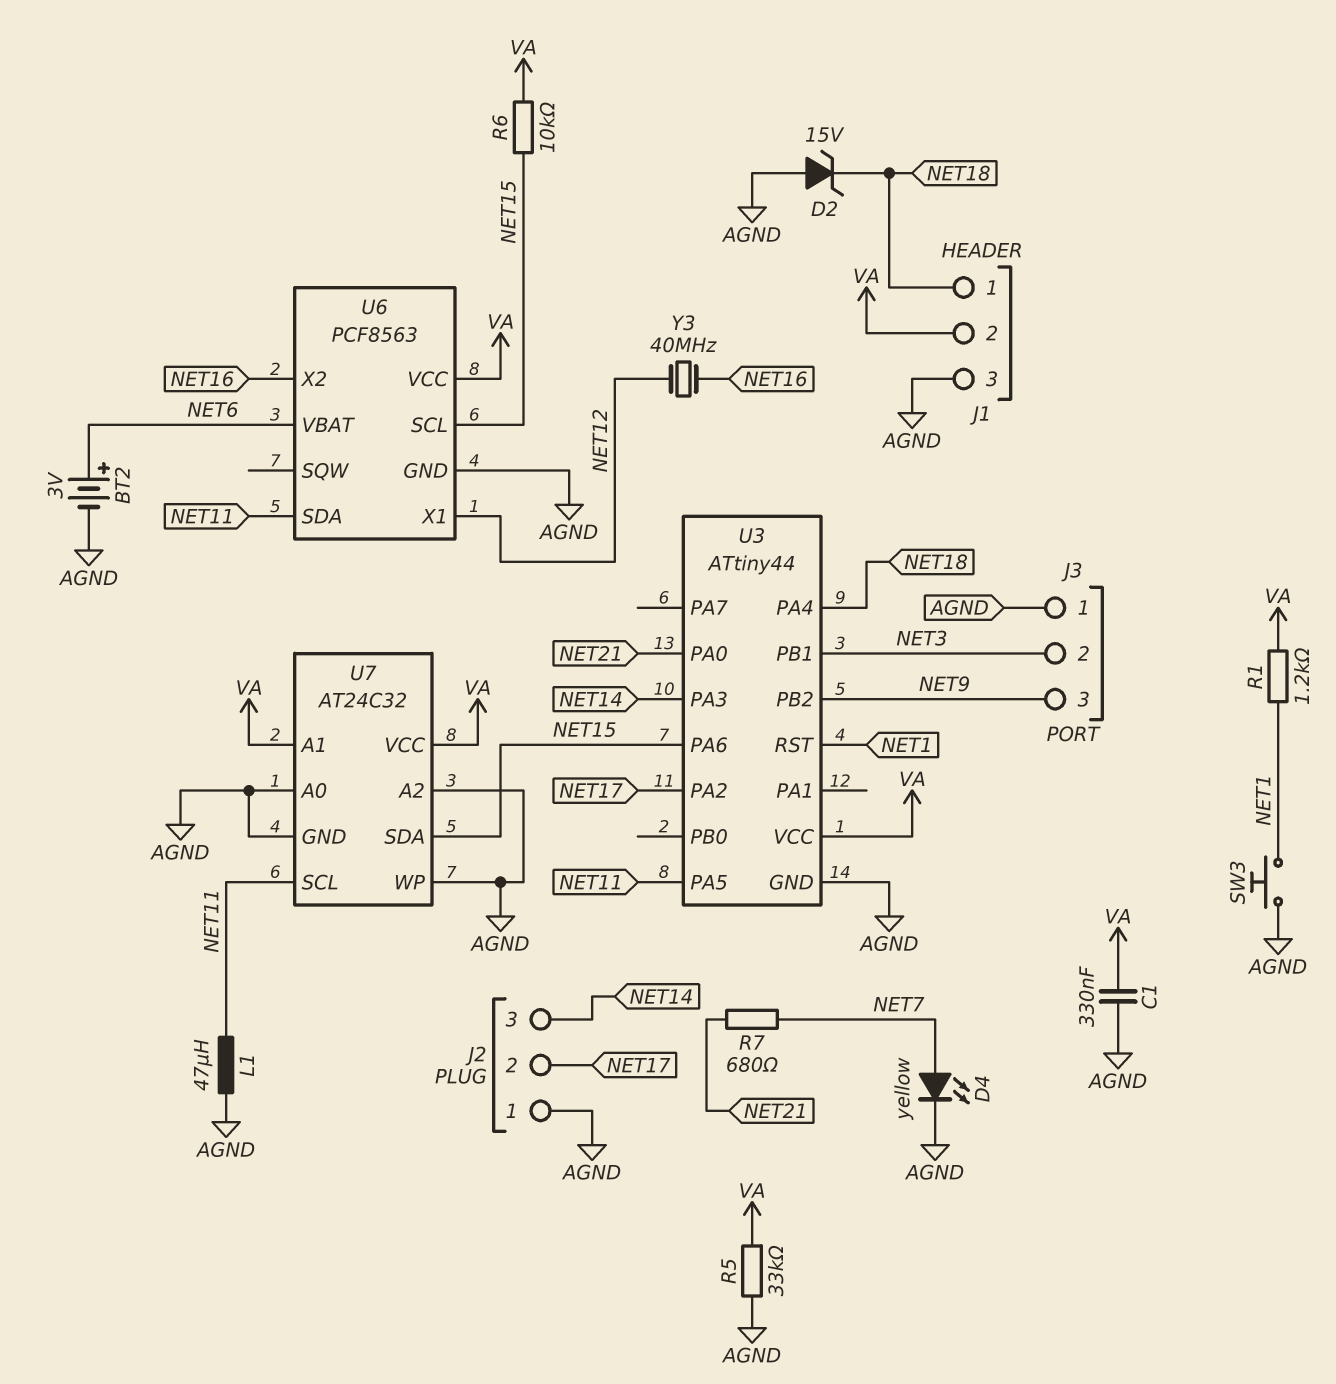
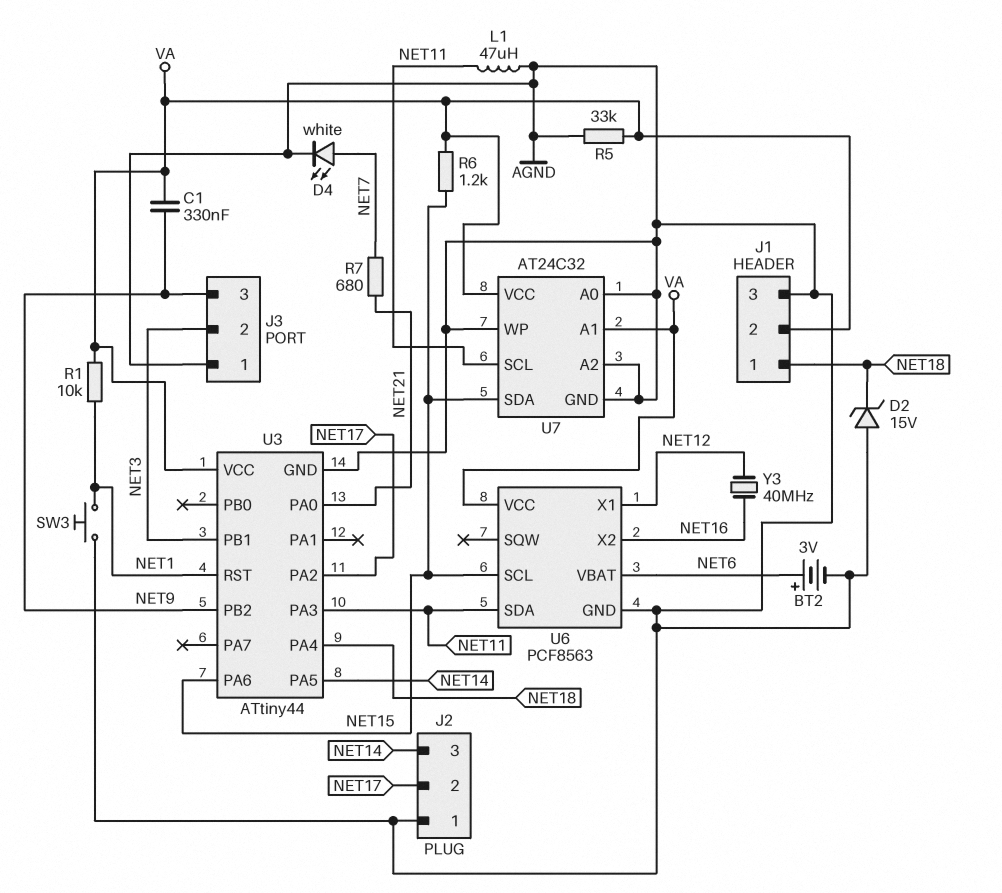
C1: 330nF (AGND, VA) -> 330nF (NET9, VA)
D4: LED yellow (A NET7, K AGND) -> LED white (A NET7, K AGND)
R1: 1.2k (NET1, VA) -> 10k (NET1, VA)
R6: 10k (NET15, VA) -> 1.2k (NET15, VA)
U3 pin PA3: NET14 -> NET11
U3 pin PA5: NET11 -> NET14

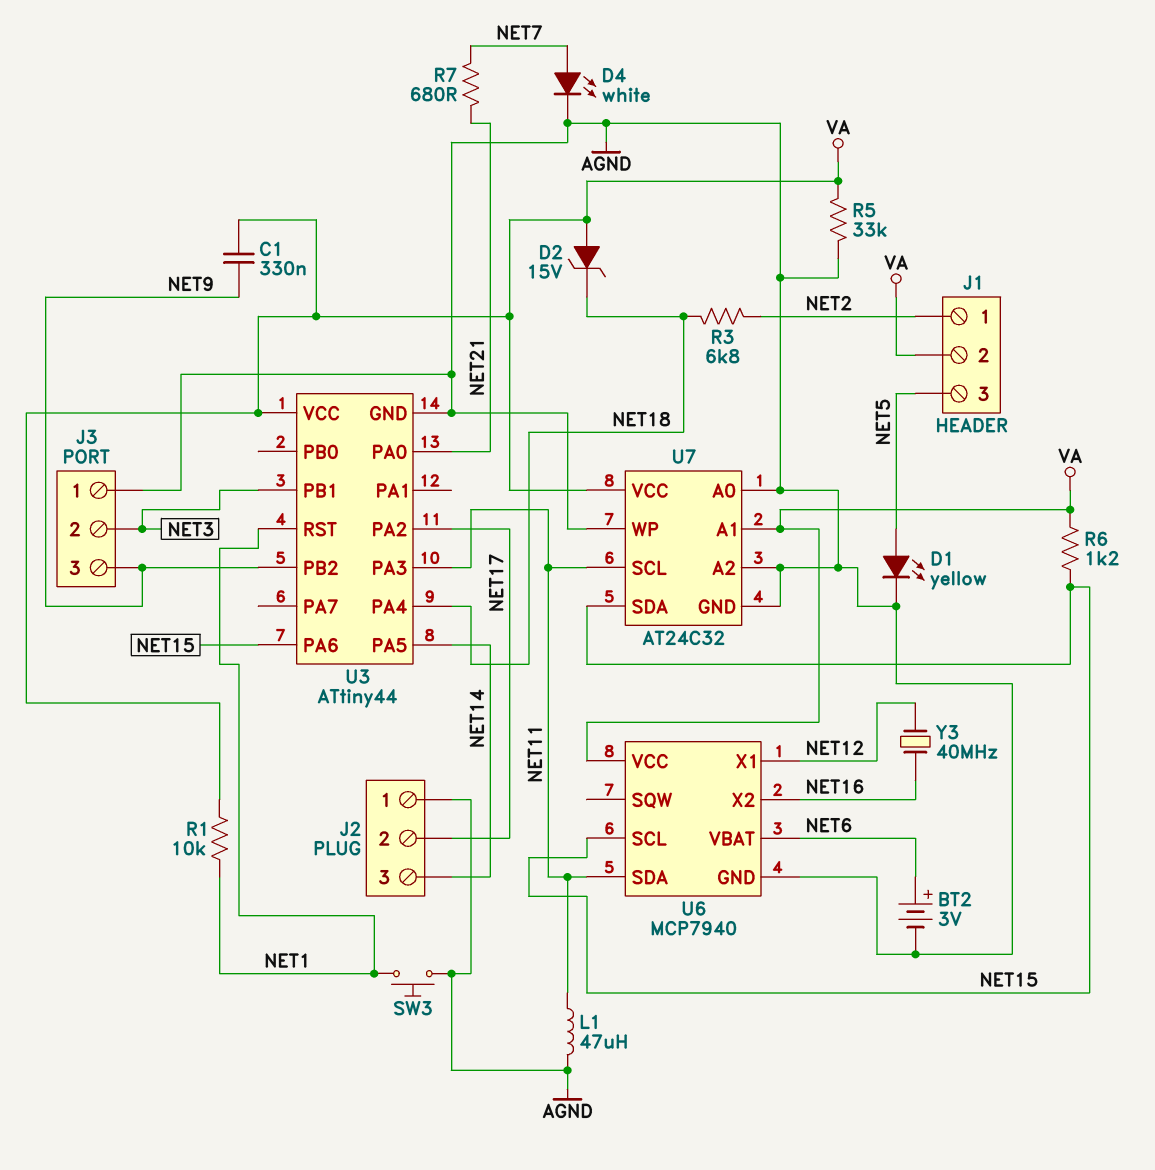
D1: none -> LED yellow (A NET5, K AGND)
D2: zener 15V (A AGND, K NET18) -> zener 15V (A VA, K NET18)
J1 pin 1: NET18 -> NET2
J1 pin 3: AGND -> NET5
R3: none -> 6.8k (NET2, NET18)
U6: PCF8563 -> MCP7940

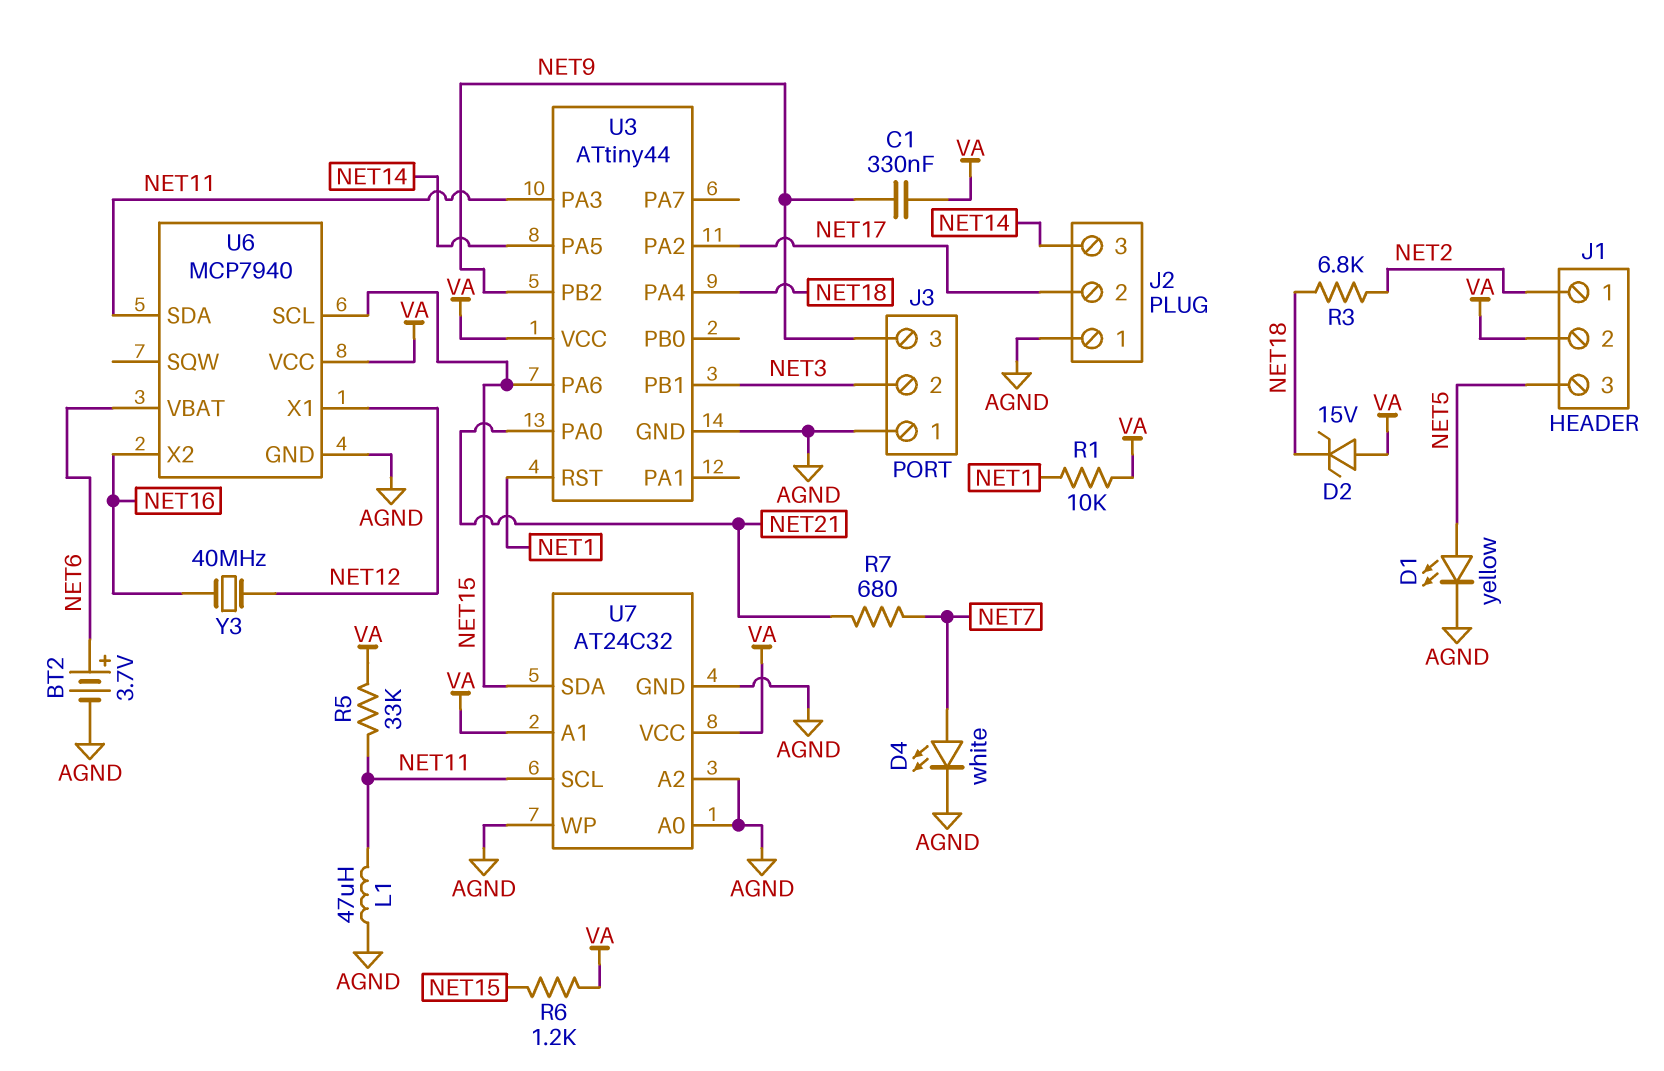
BT2: 3V (plus NET6, minus AGND) -> 3.7V (plus NET6, minus AGND)
R5: 33k (AGND, VA) -> 33k (NET11, VA)
SW3: button (AGND, NET1) -> none

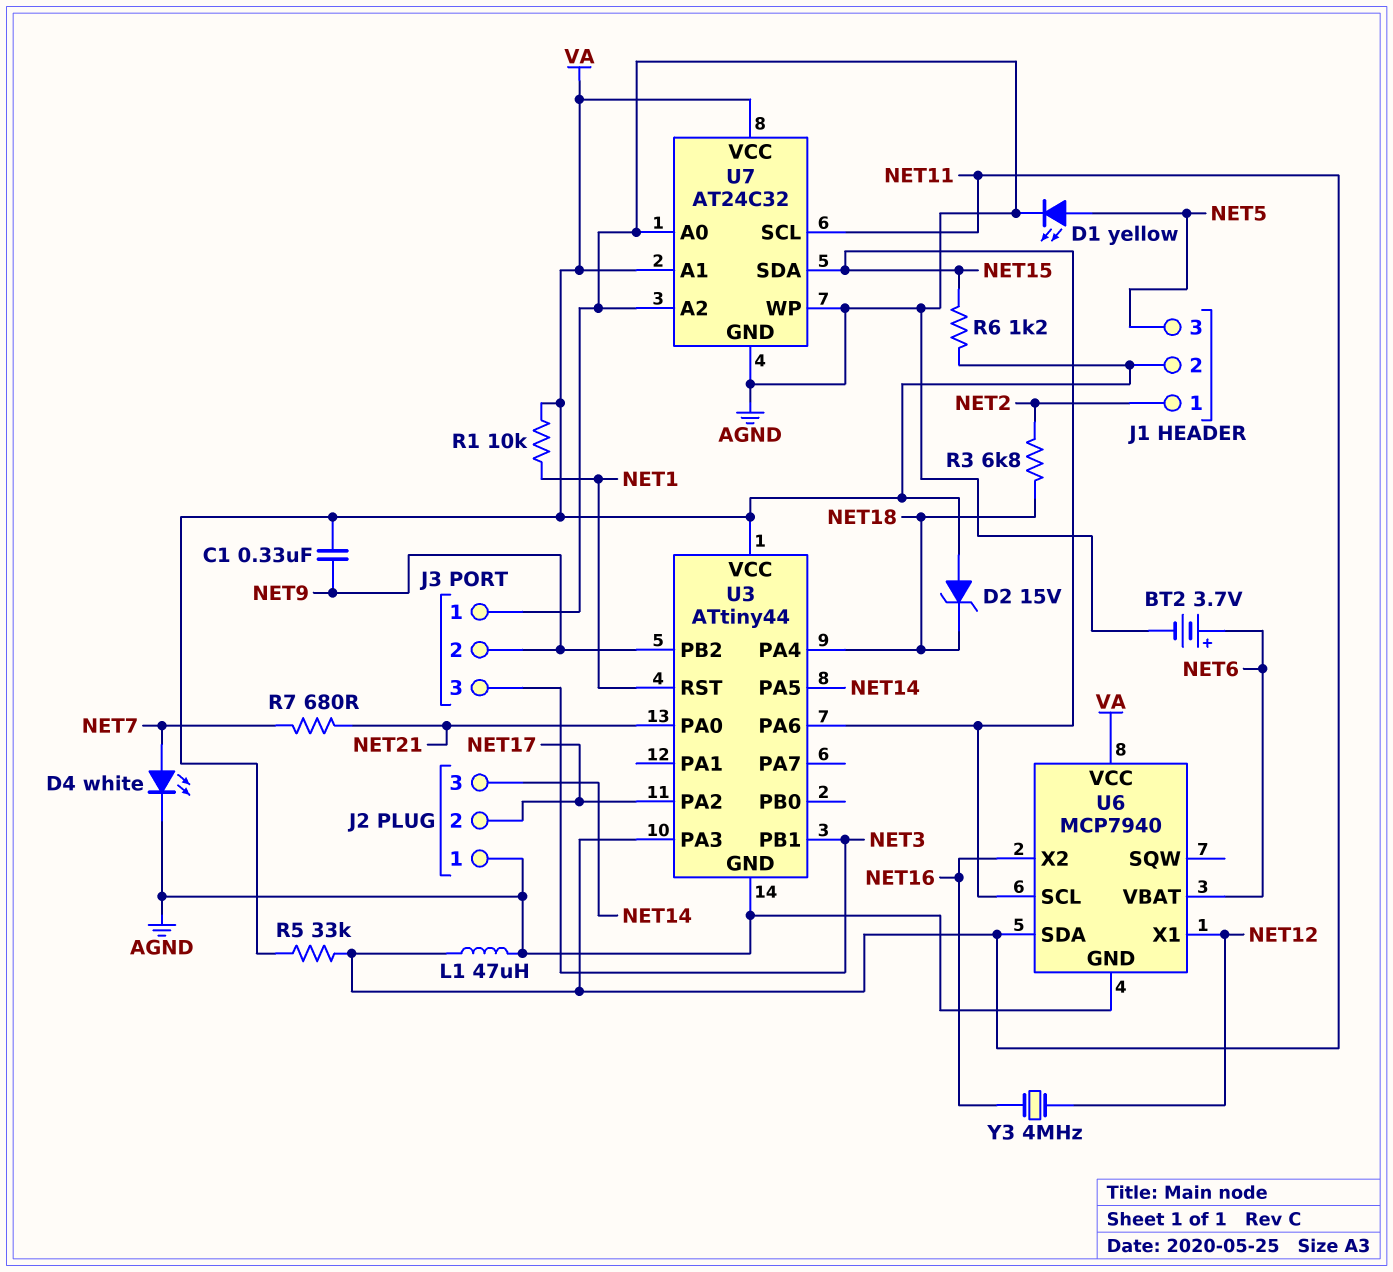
J3 pin 2: NET3 -> NET9
J3 pin 3: NET9 -> NET3
Y3: 40MHz (NET12, NET16) -> 4MHz (NET12, NET16)

